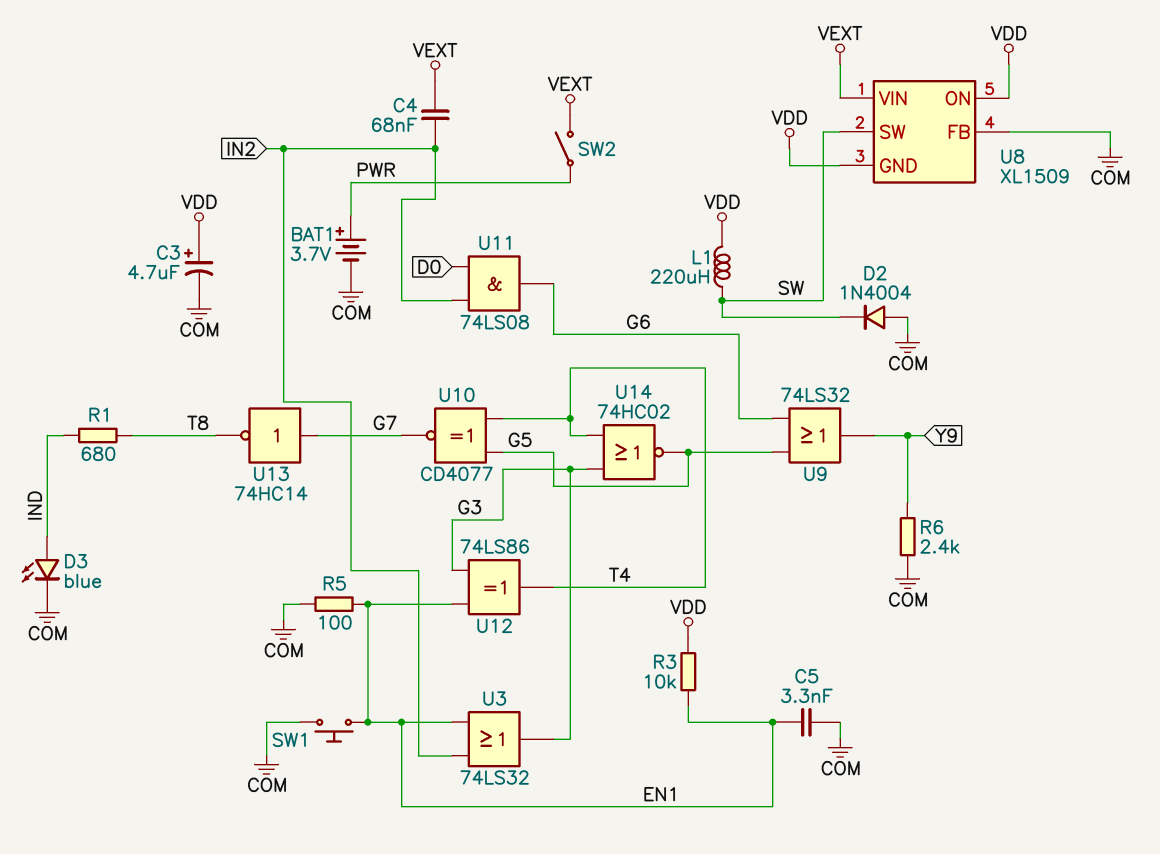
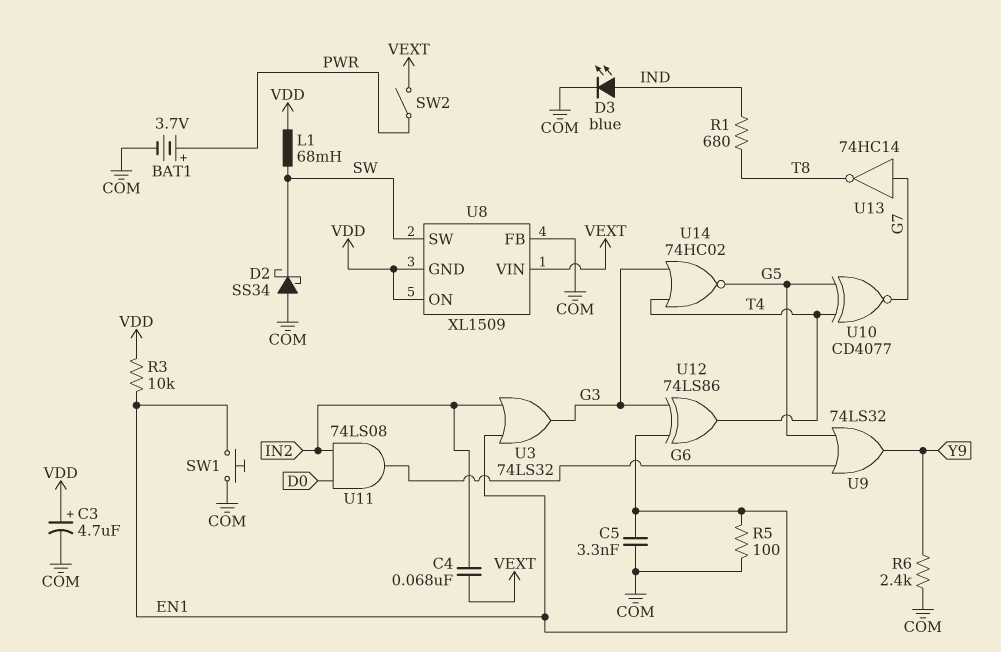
D2: diode 1N4004 (A COM, K SW) -> schottky SS34 (A COM, K SW)
L1: 220uH (SW, VDD) -> 68mH (SW, VDD)

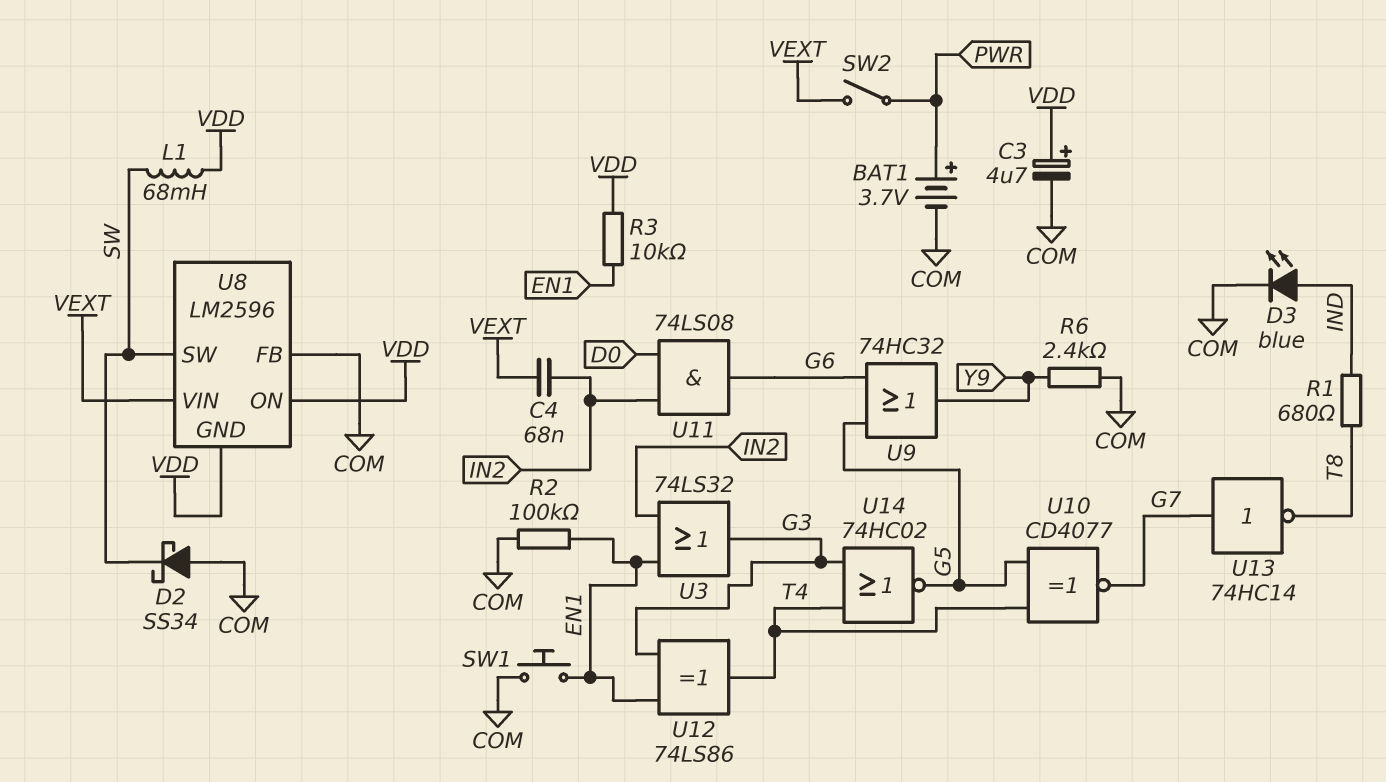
C5: 3.3nF (COM, EN1) -> none
R2: none -> 100k (COM, EN1)
R5: 100 (COM, EN1) -> none
U8: XL1509 -> LM2596
U9: OR 74LS32 (in G5, in G6, out Y9) -> OR 74HC32 (in G5, in G6, out Y9)

